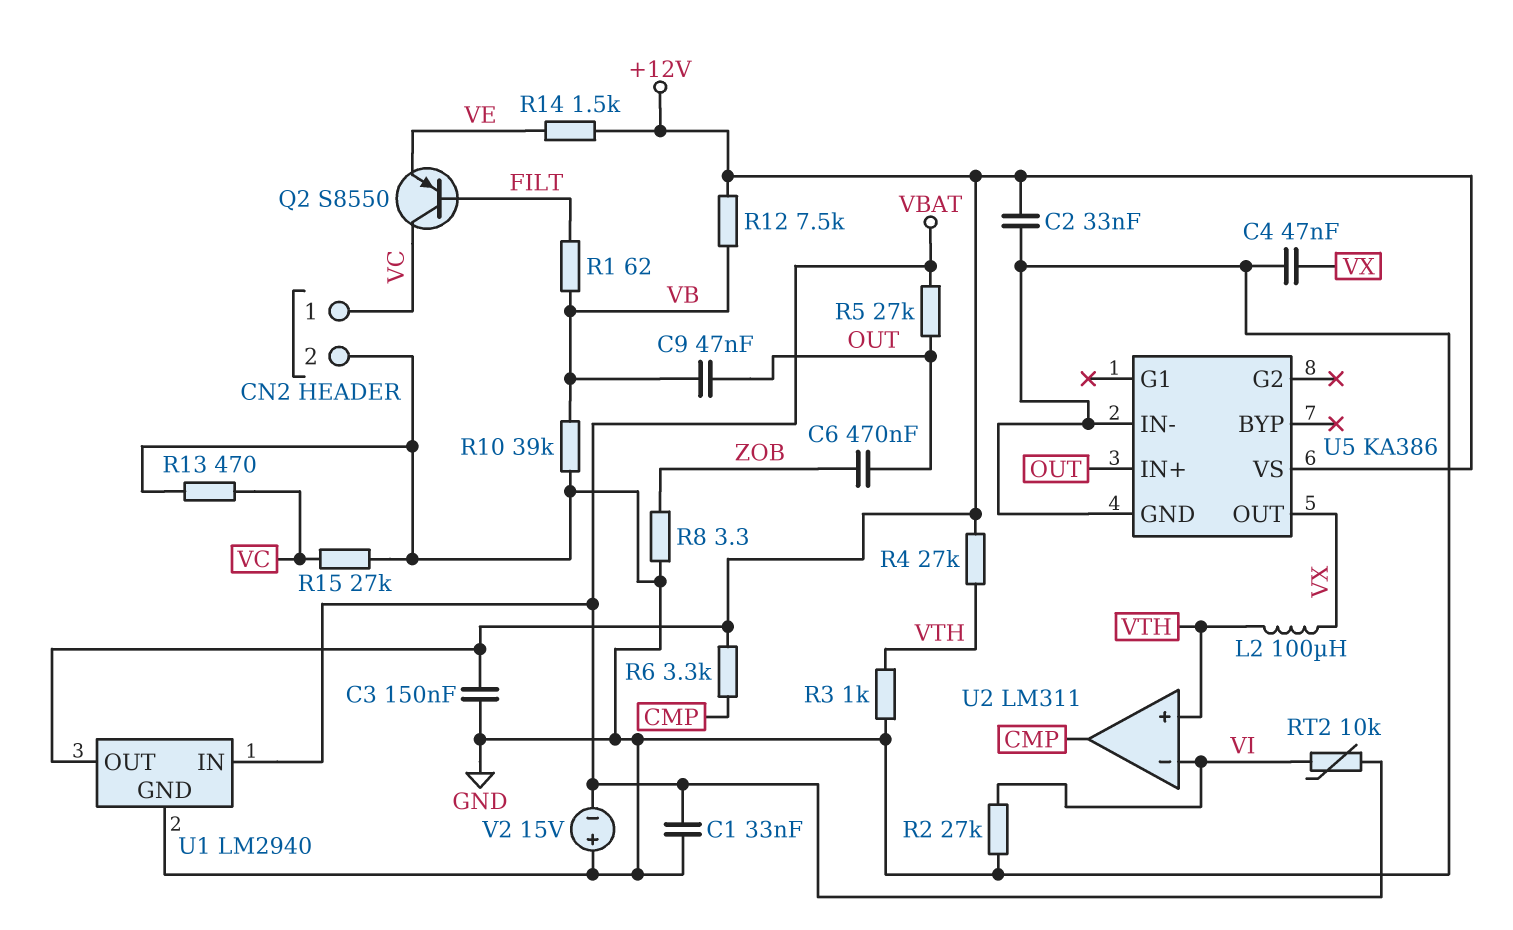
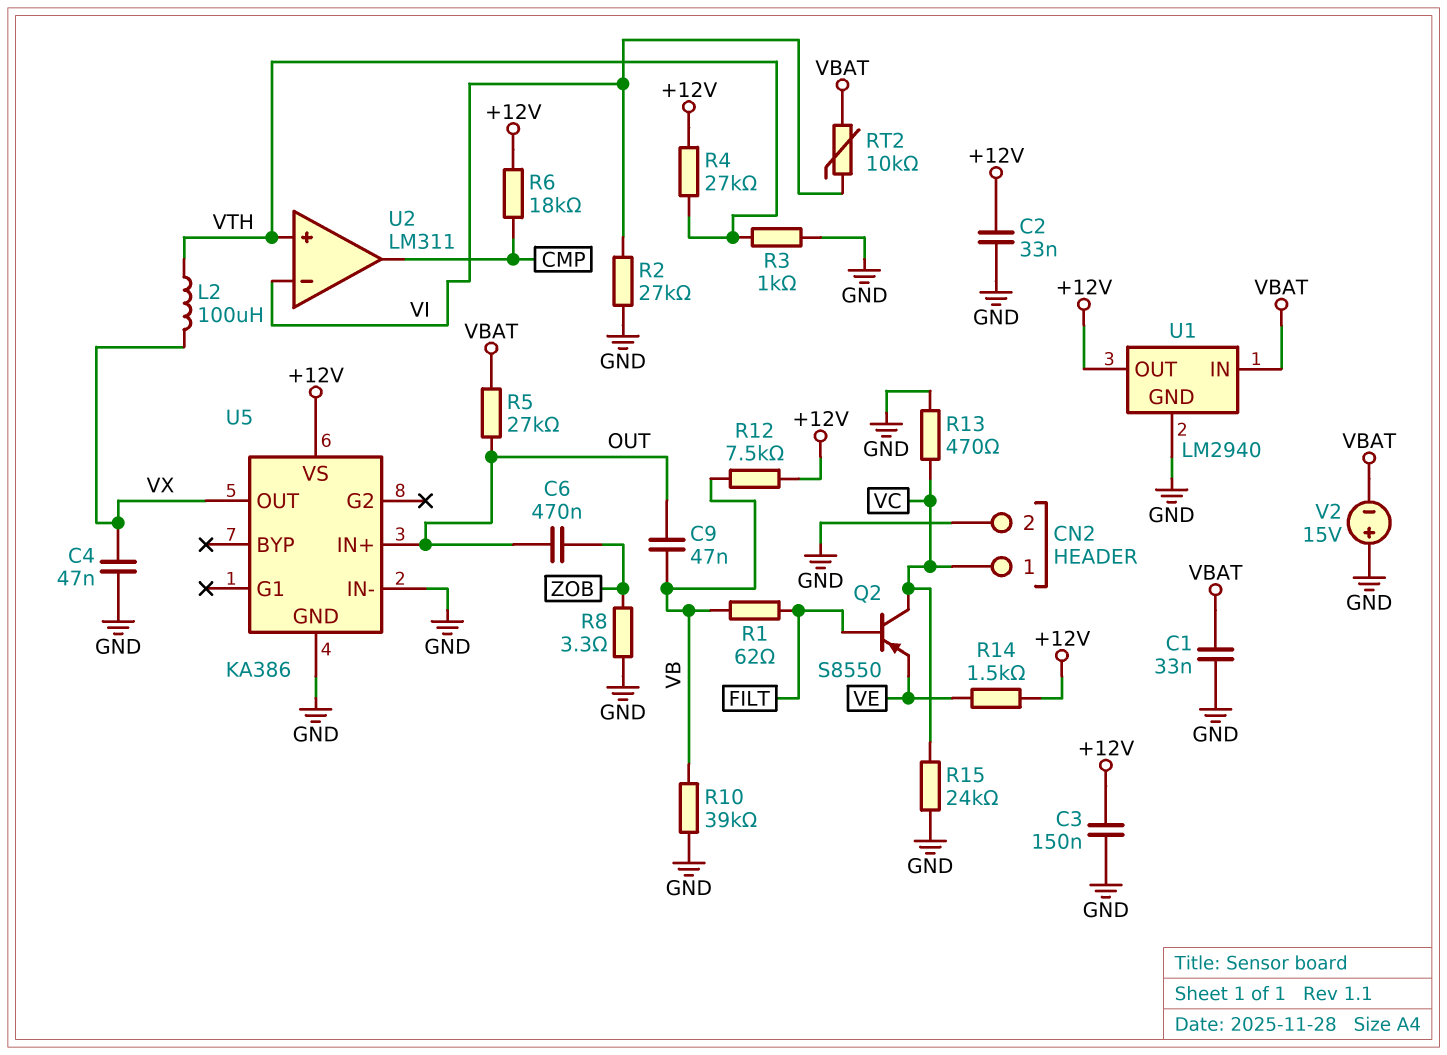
R6: 3.3k (+12V, CMP) -> 18k (+12V, CMP)
R15: 27k (GND, VC) -> 24k (GND, VC)

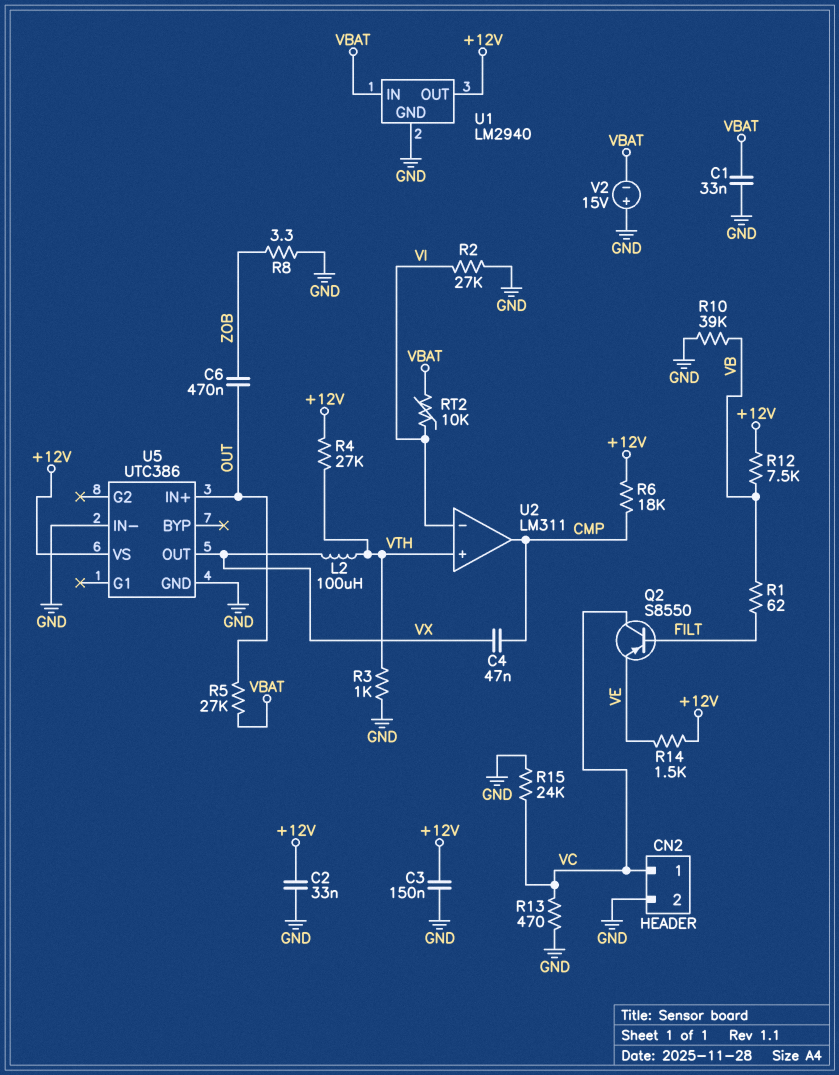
C4: 47nF (GND, VX) -> 47nF (CMP, VX)
C9: 47nF (OUT, VB) -> none
U5: KA386 -> UTC386

